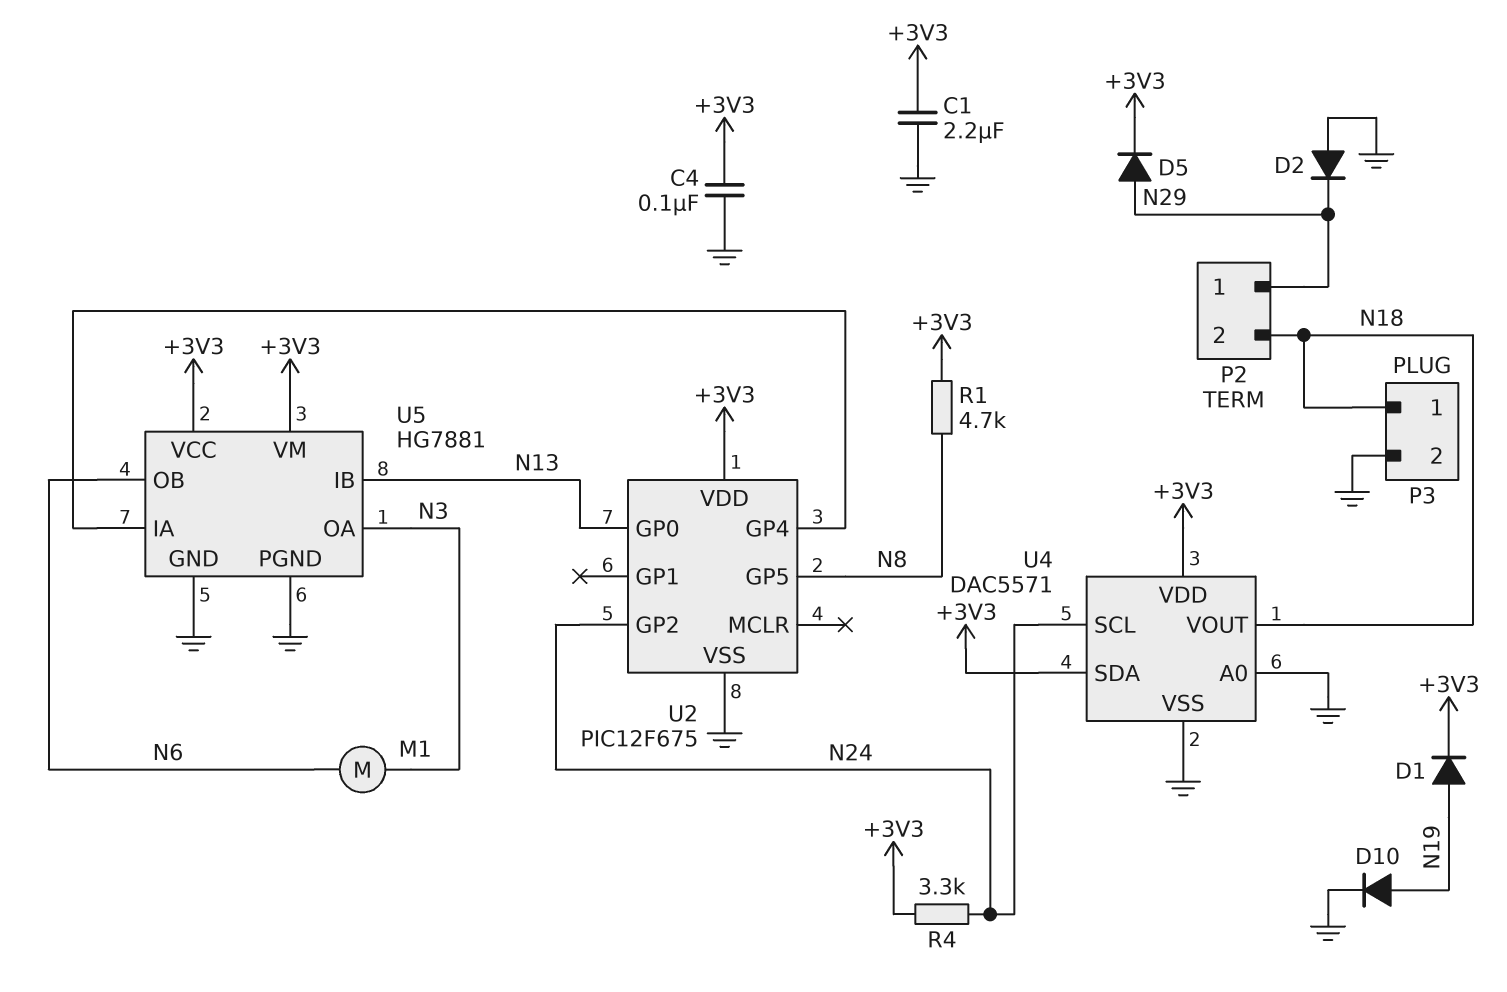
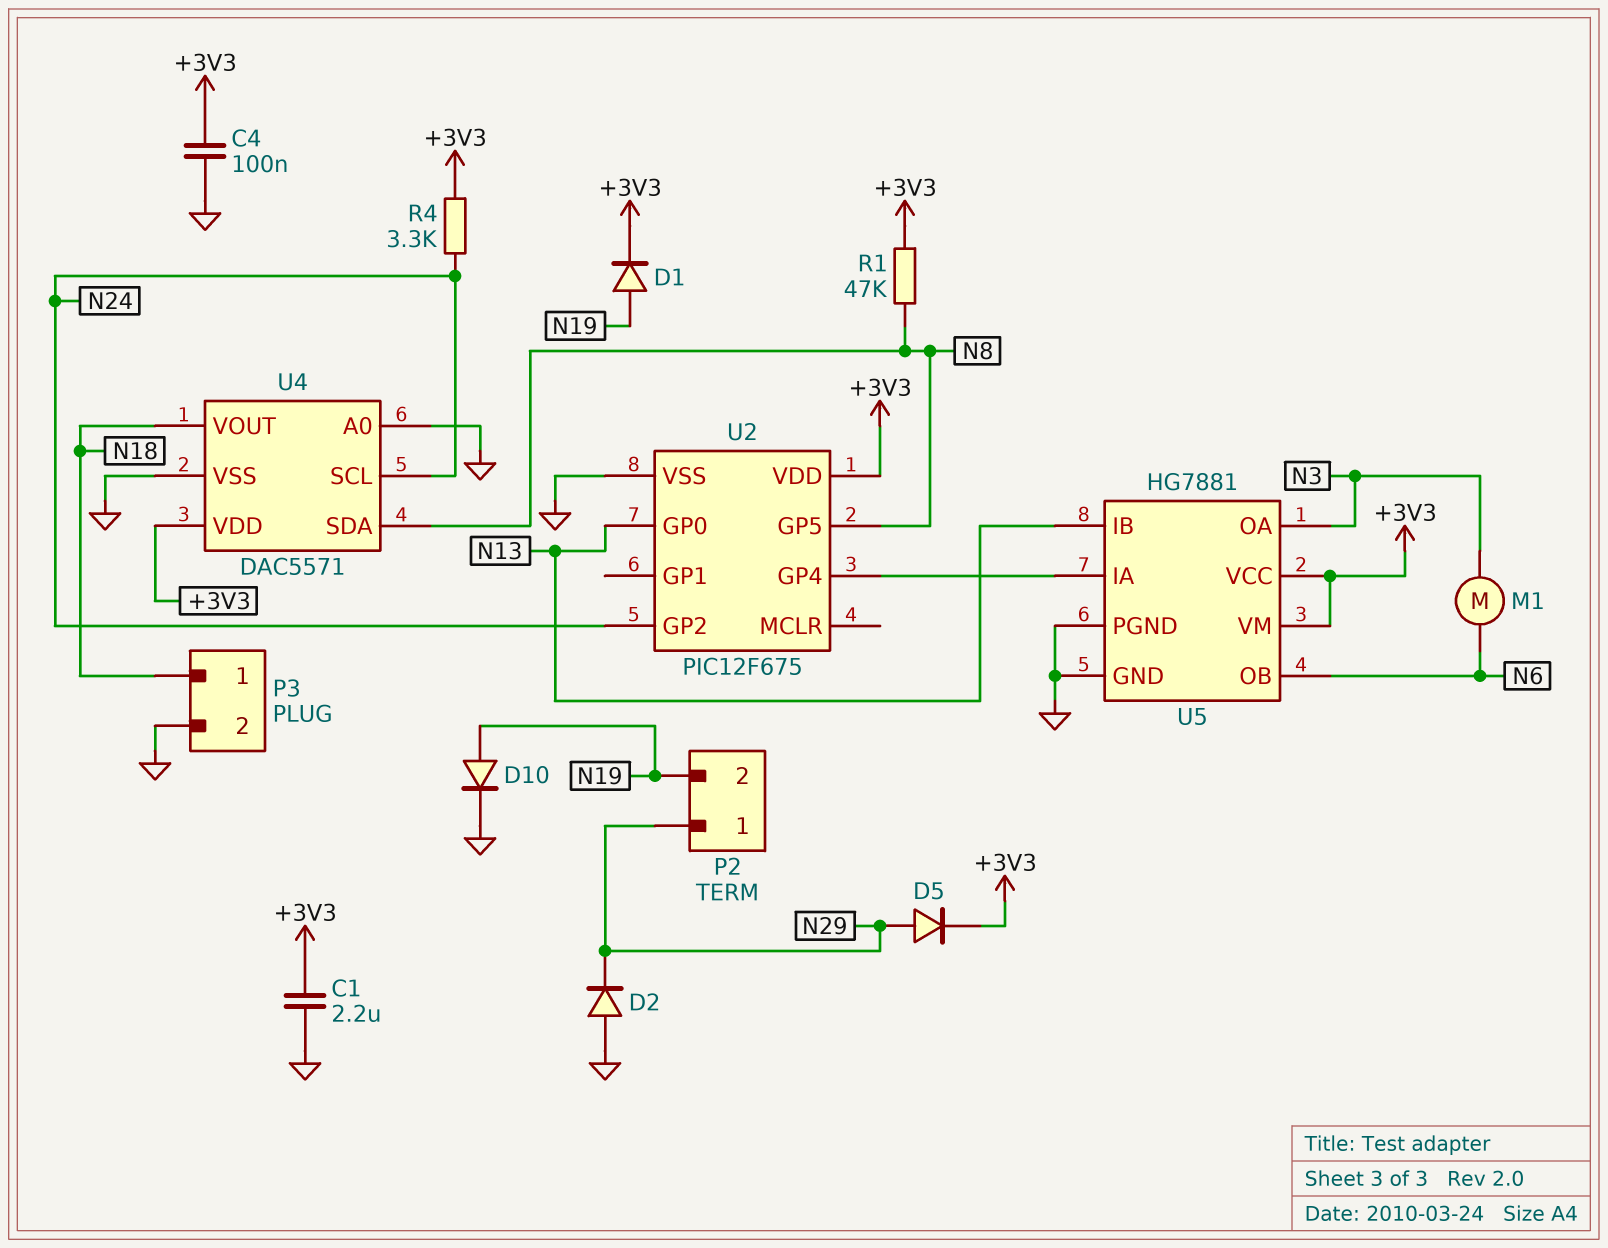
P2 pin 2: N18 -> N19
R1: 4.7k (+3V3, N8) -> 47k (+3V3, N8)
U4 pin SDA: +3V3 -> N8

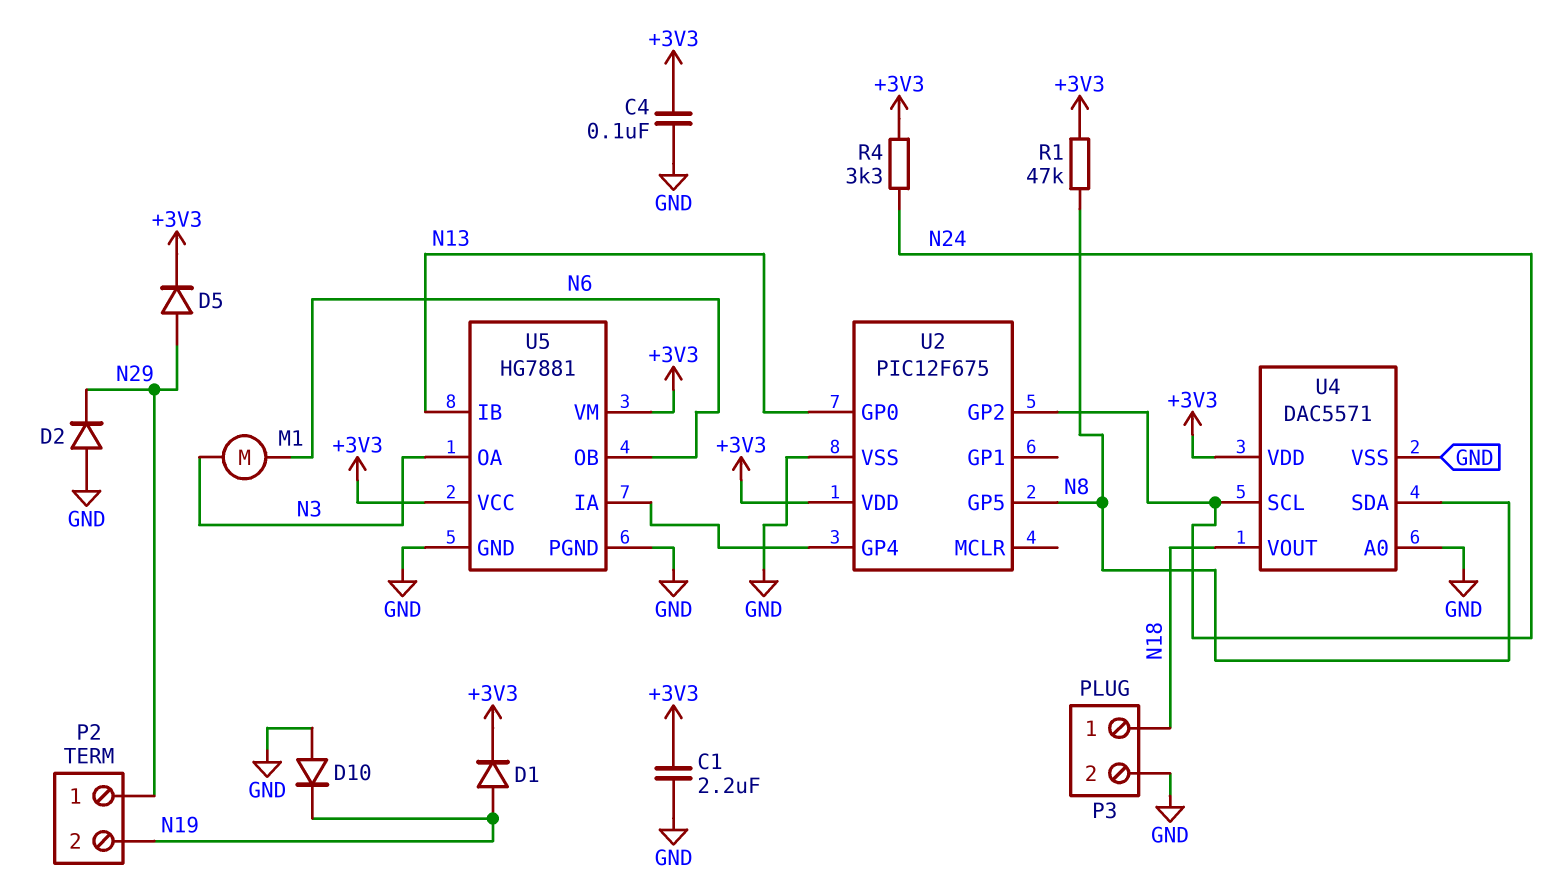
D10: diode (A N19, K GND) -> diode (A GND, K N19)

